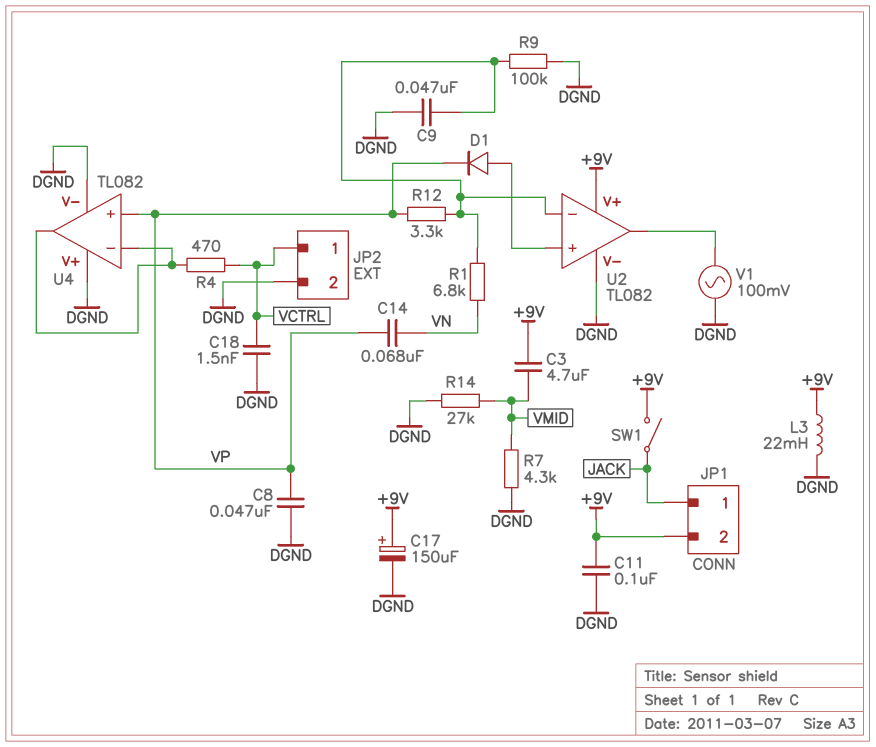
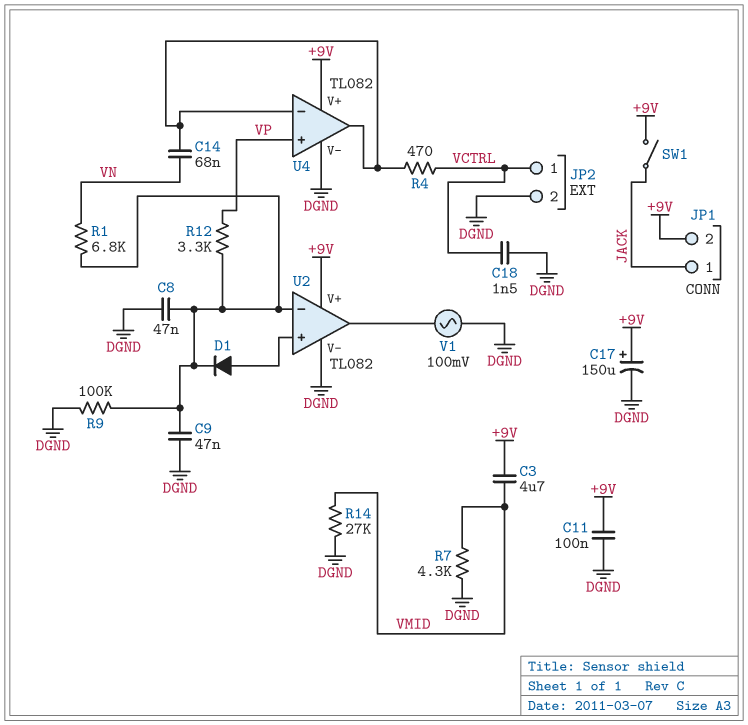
C8: 47nF (DGND, VP) -> 47nF (DGND, U2/in-)
C14: 68nF (VN, VP) -> 68nF (U4/in-, VN)
D1: diode (A U2/in+, K VP) -> diode (A U2/in+, K U2/in-)
L3: 22mH (+9V, DGND) -> none
U4 pin V+: DGND -> +9V

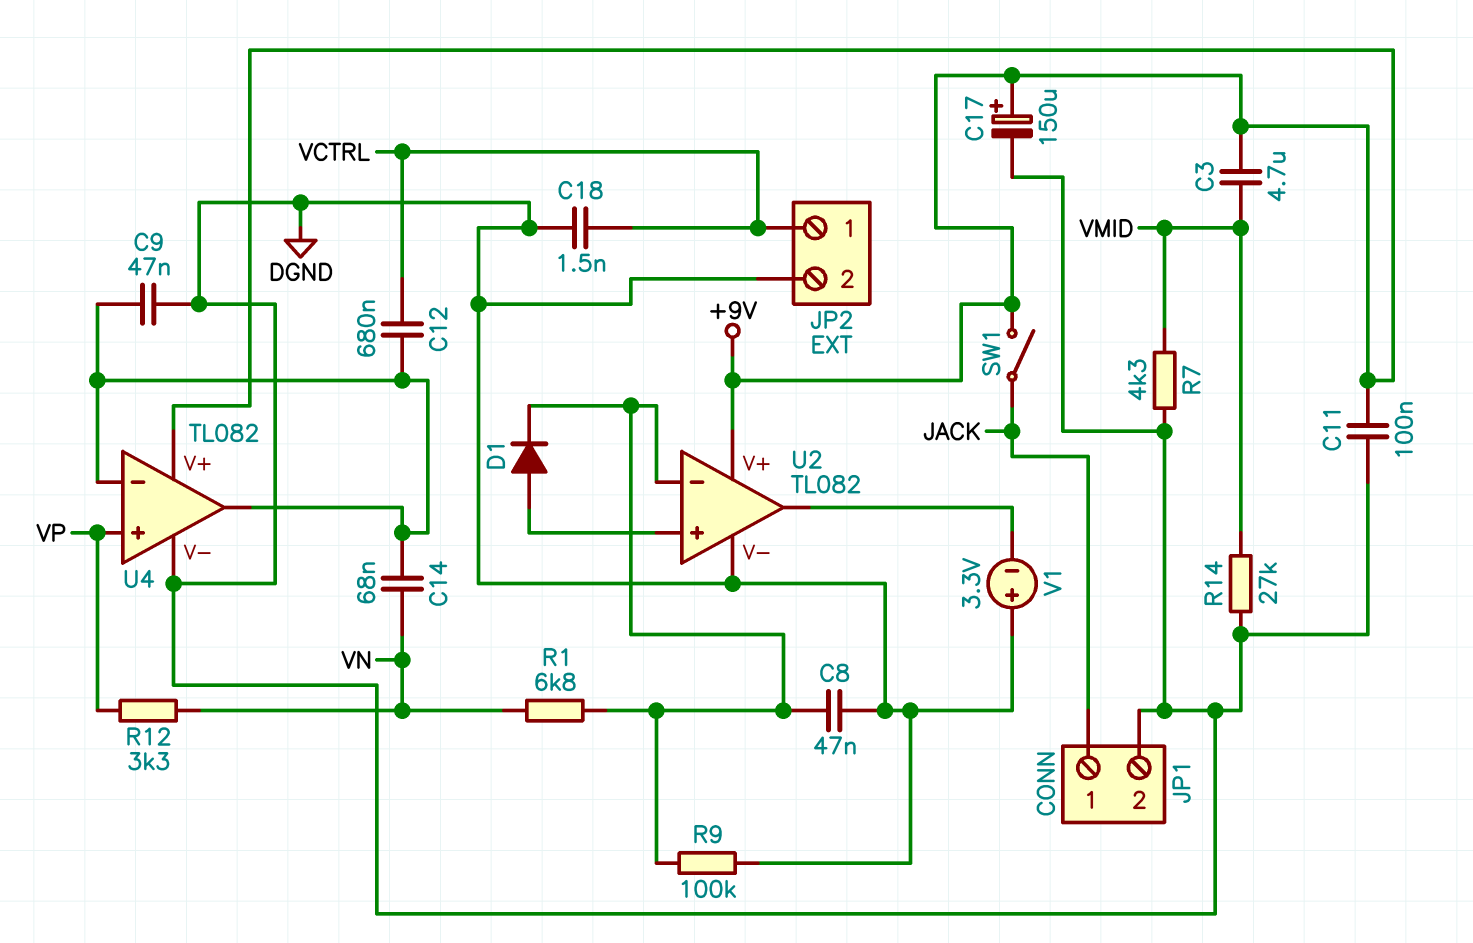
C9: 47nF (DGND, U2/in-) -> 47nF (DGND, U4/in-)
C12: none -> 680nF (U4/in-, VCTRL)
JP1 pin 2: +9V -> DGND
R4: 470 (U4/in-, VCTRL) -> none
R12: 3.3k (U2/in-, VP) -> 3.3k (VN, VP)
V1: AC 100mV (DGND, U2/out) -> 3.3V (plus DGND, minus U2/out)

